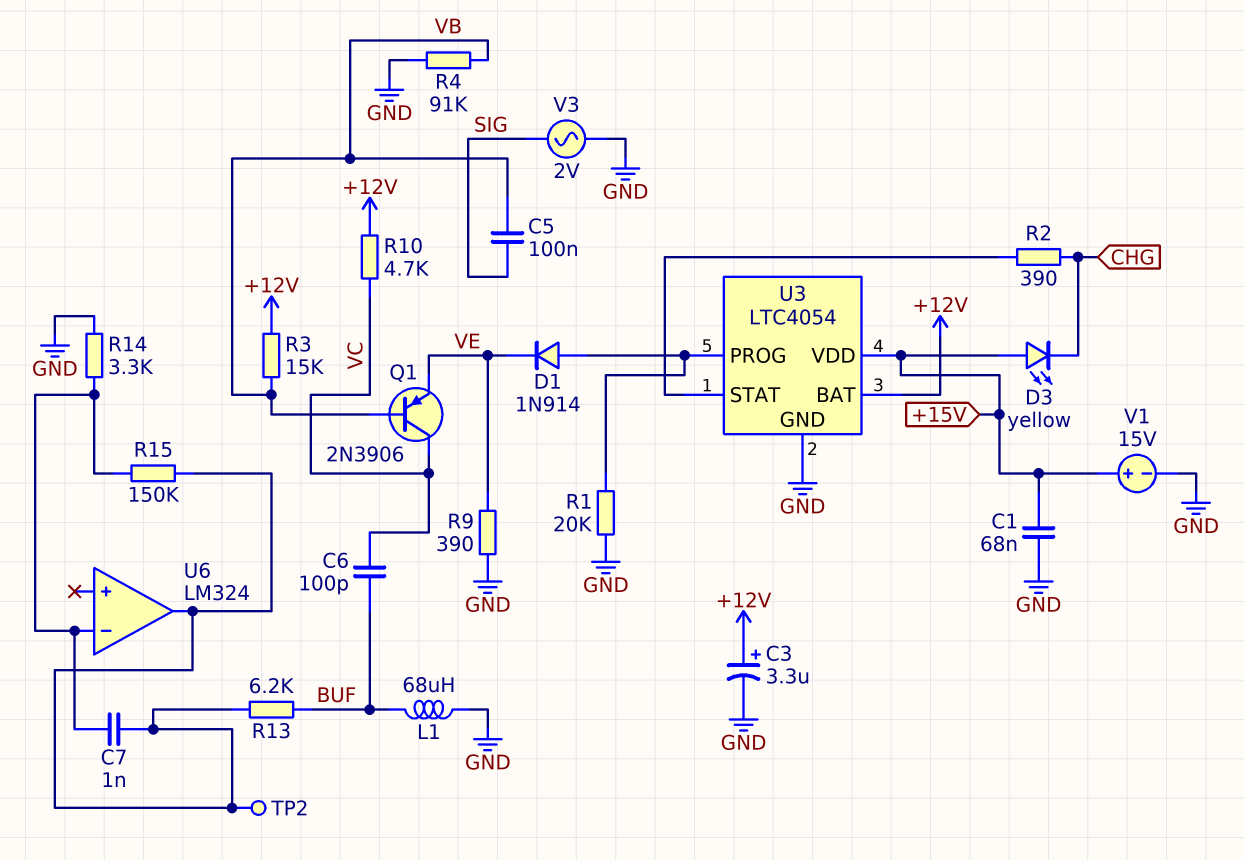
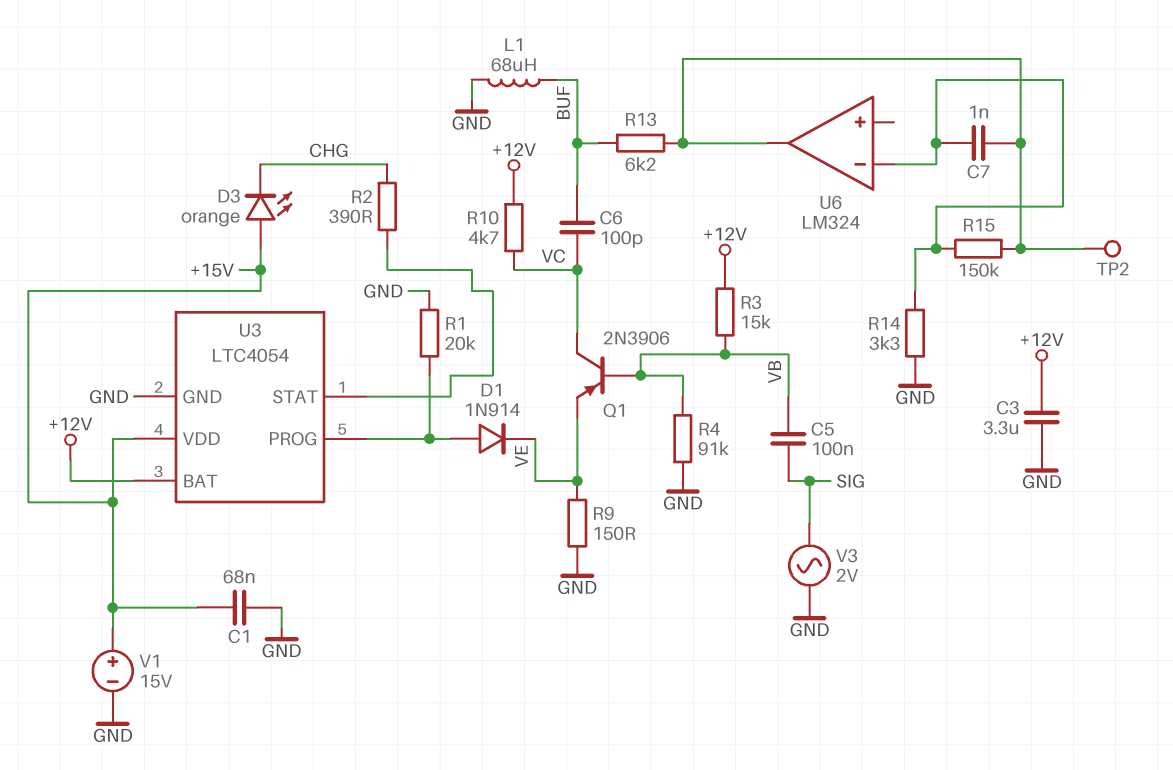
C3: 3.3uF (plus +12V, minus GND) -> 3.3uF (+12V, GND)
D3: LED yellow (A +15V, K CHG) -> LED orange (A +15V, K CHG)
R9: 390 (GND, VE) -> 150 (GND, VE)

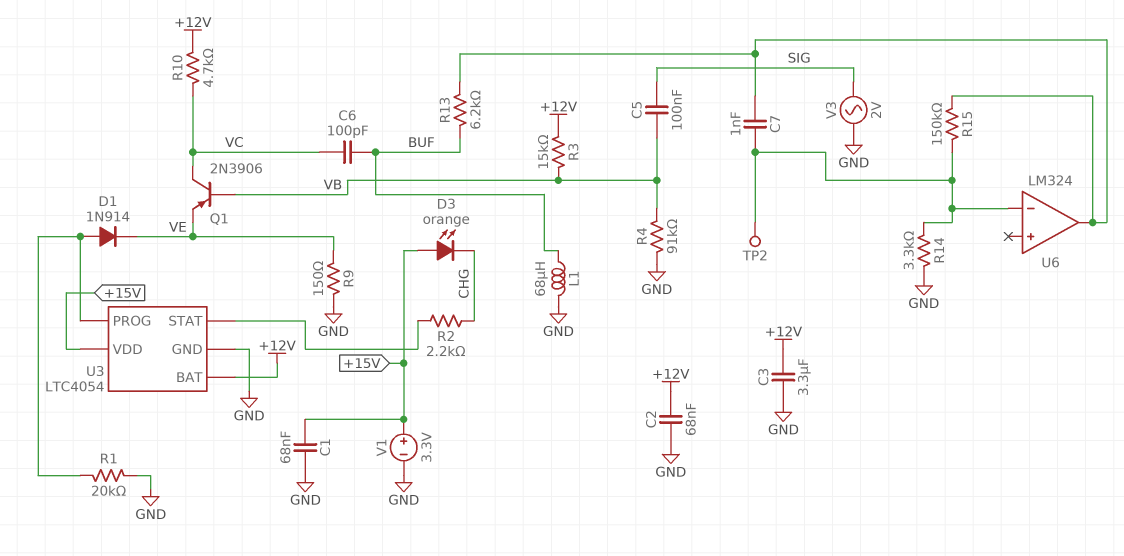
C2: none -> 68nF (+12V, GND)
R2: 390 (CHG, U3/STAT) -> 2.2k (CHG, U3/STAT)
TP2: test point (U6/out) -> test point (U6/in-)
V1: 15V (plus +15V, minus GND) -> 3.3V (plus +15V, minus GND)

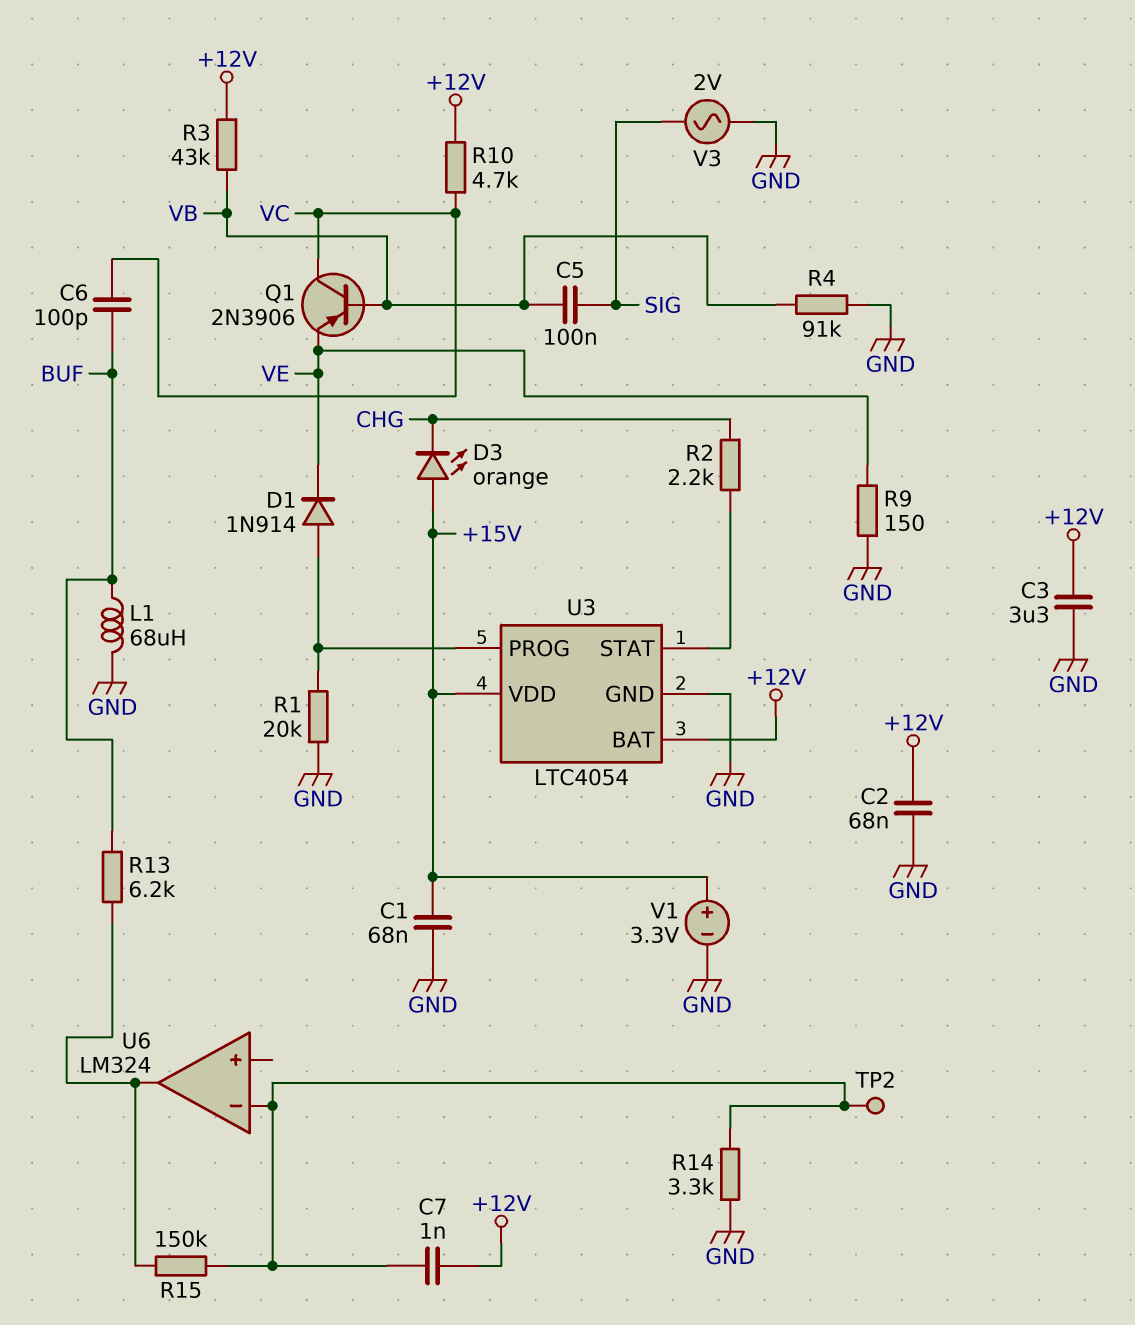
C7: 1nF (U6/in-, U6/out) -> 1nF (+12V, U6/in-)
R3: 15k (+12V, VB) -> 43k (+12V, VB)

